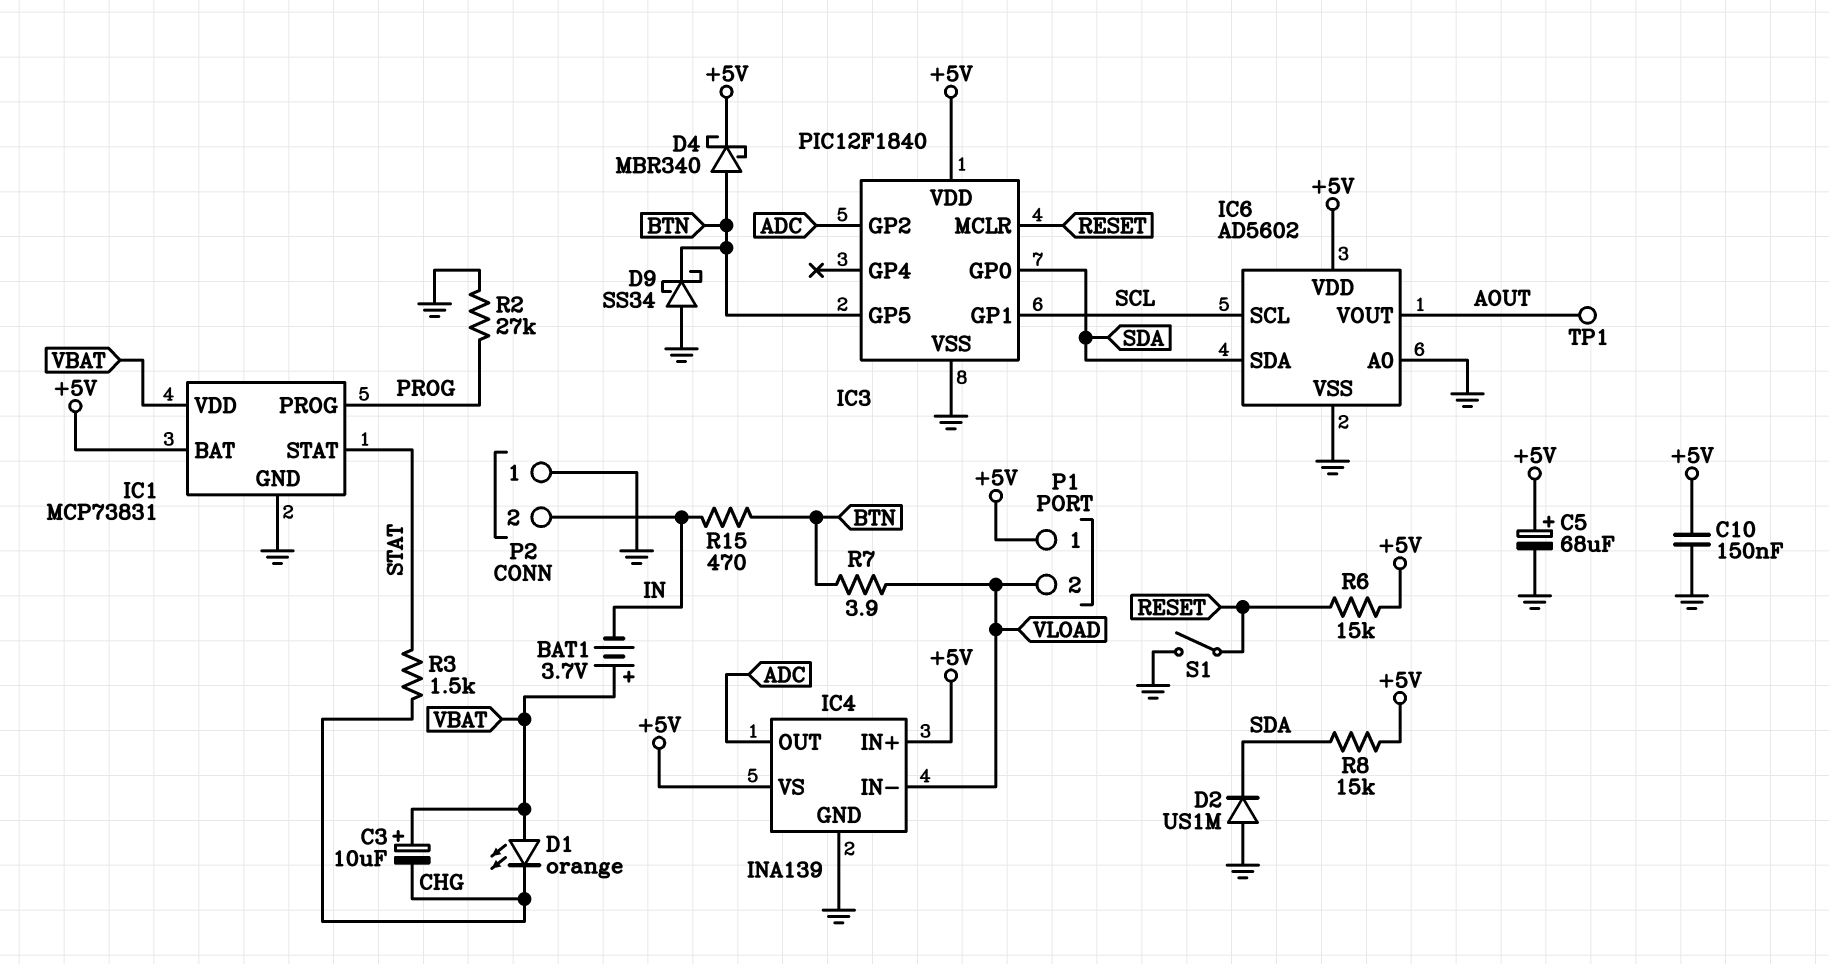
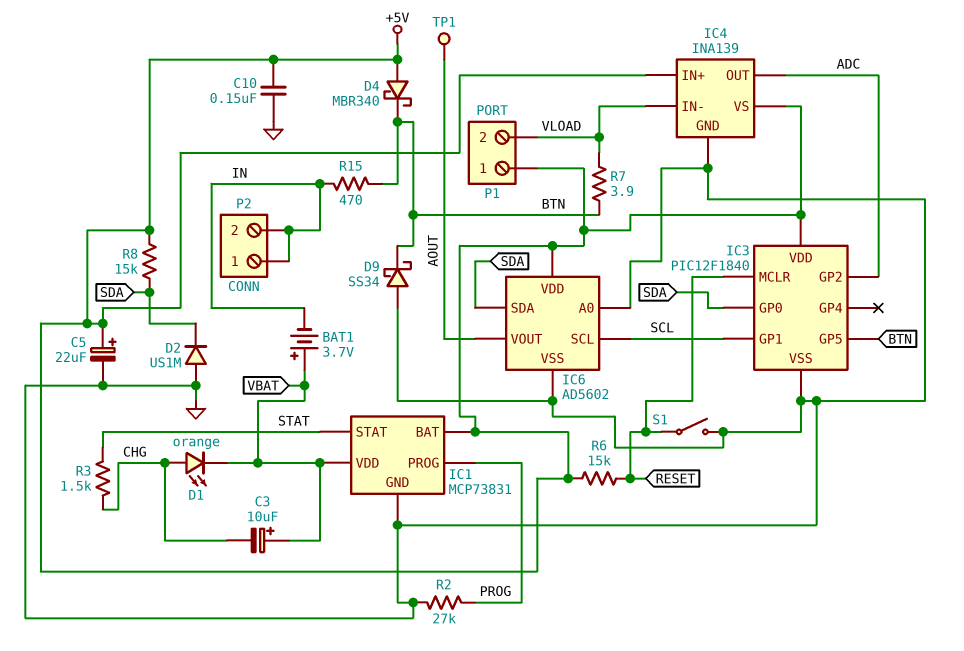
C5: 68uF (plus +5V, minus GND) -> 22uF (plus +5V, minus GND)
D1: LED orange (A VBAT, K CHG) -> LED orange (A CHG, K VBAT)
D4: schottky MBR340 (A BTN, K +5V) -> schottky MBR340 (A +5V, K BTN)
P2 pin 1: GND -> IN

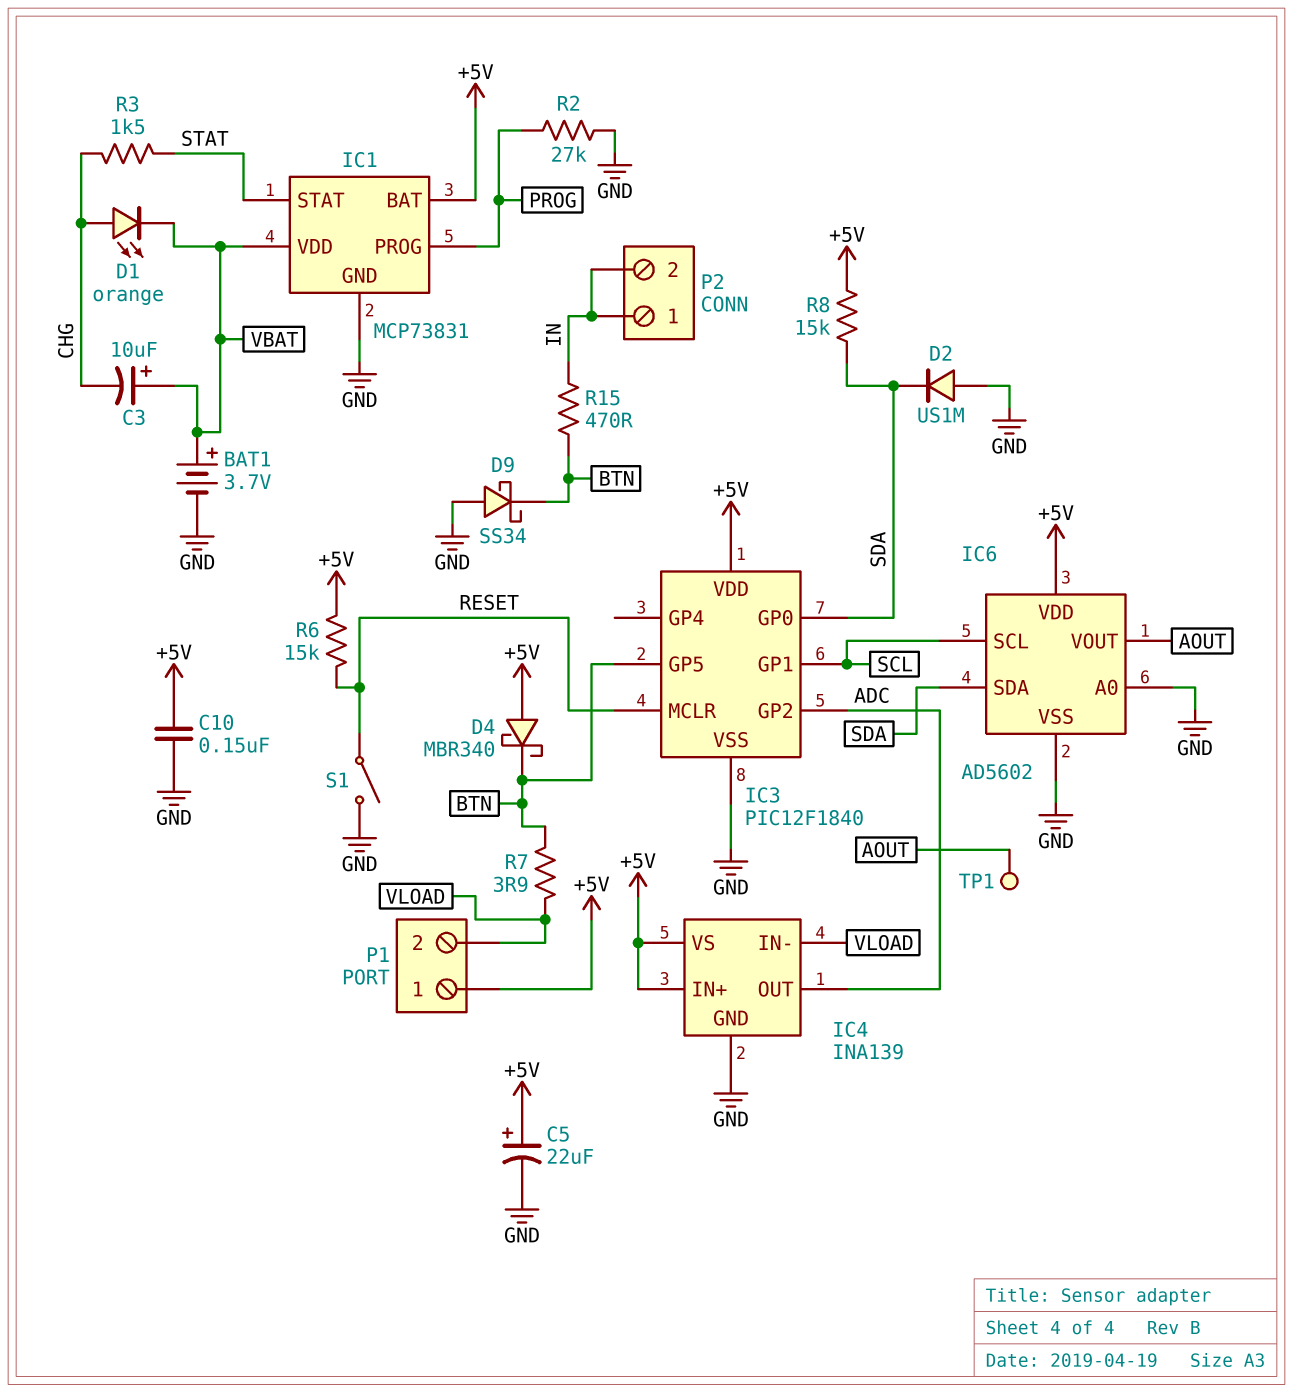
BAT1: 3.7V (plus VBAT, minus IN) -> 3.7V (plus VBAT, minus GND)

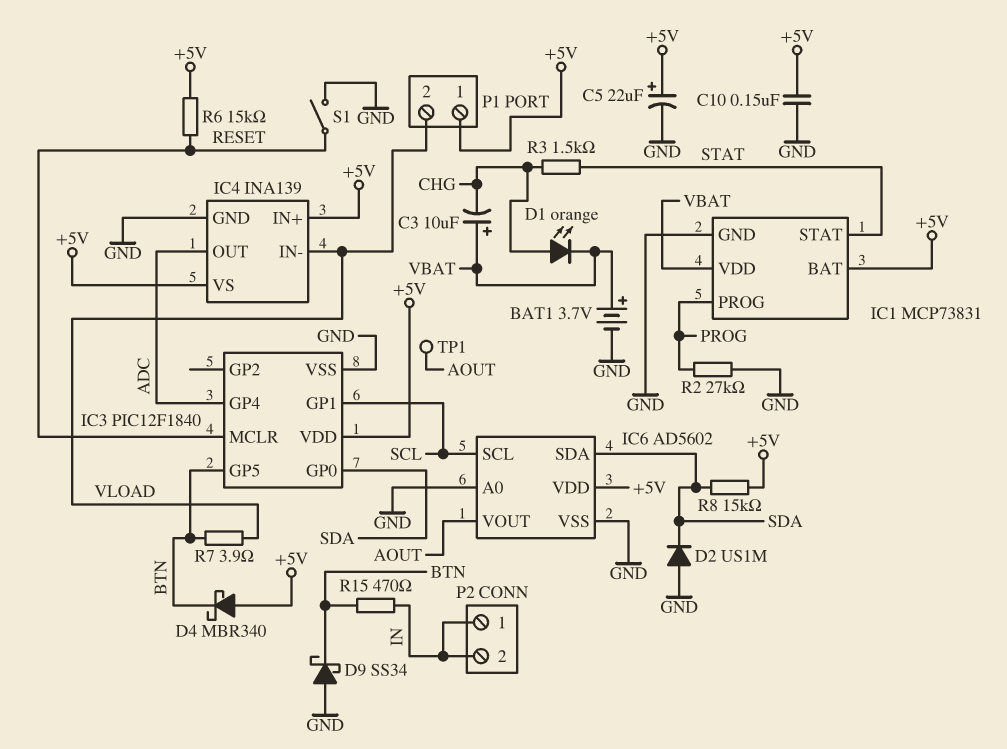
IC3 pin GP2: ADC -> none
IC3 pin GP4: none -> ADC

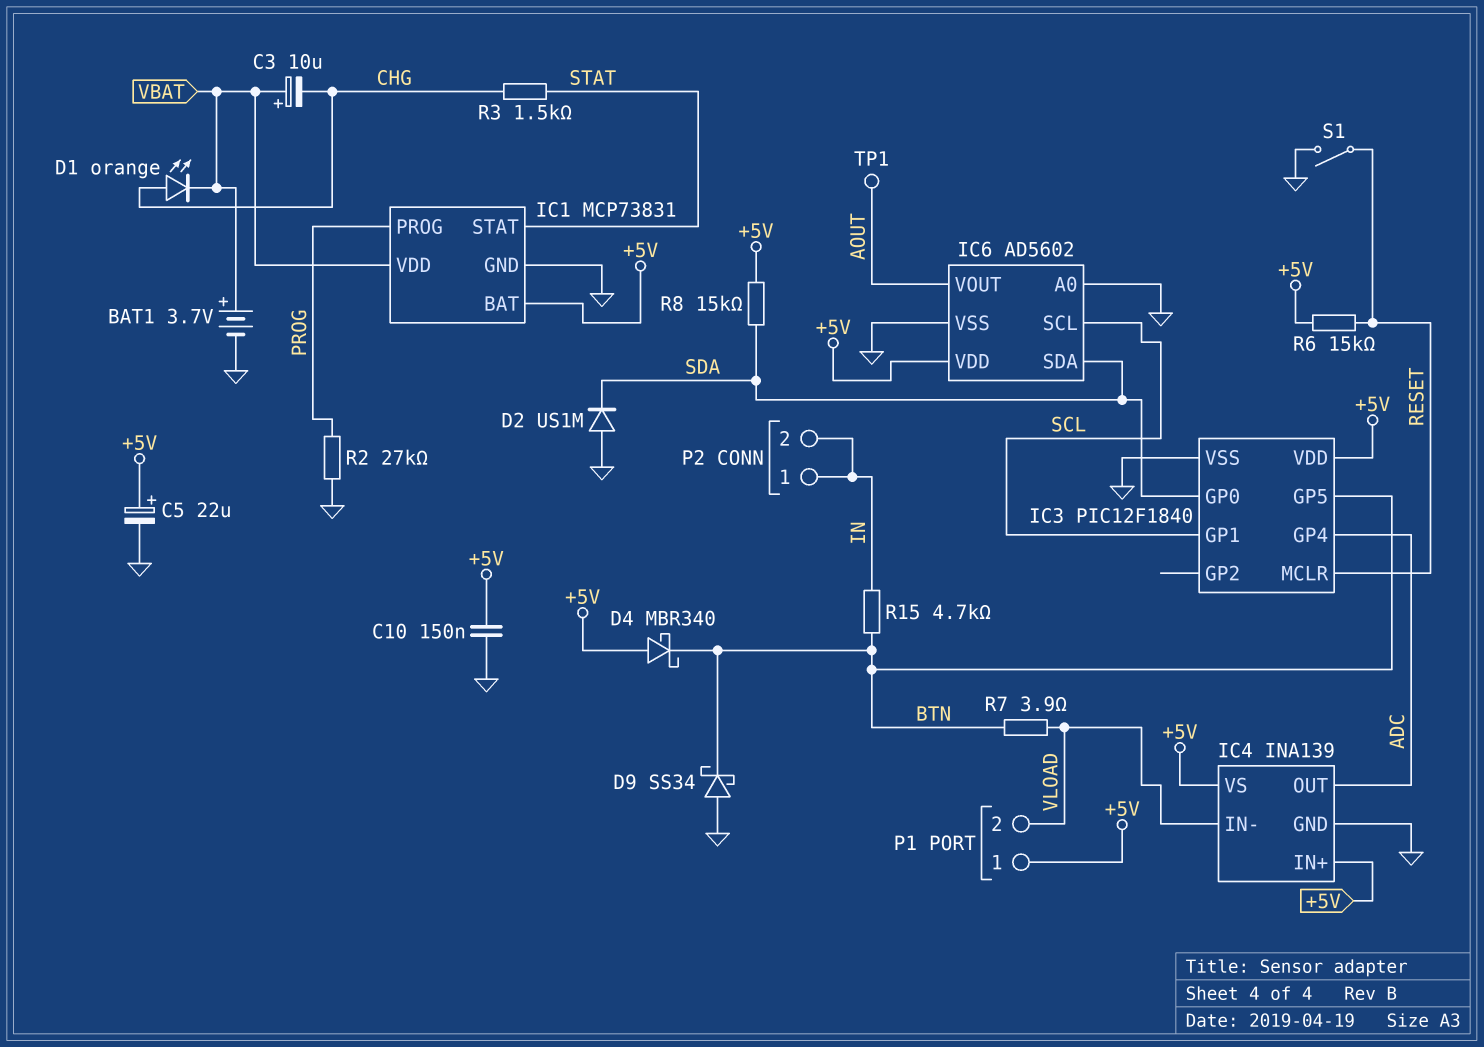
R15: 470 (BTN, IN) -> 4.7k (BTN, IN)

